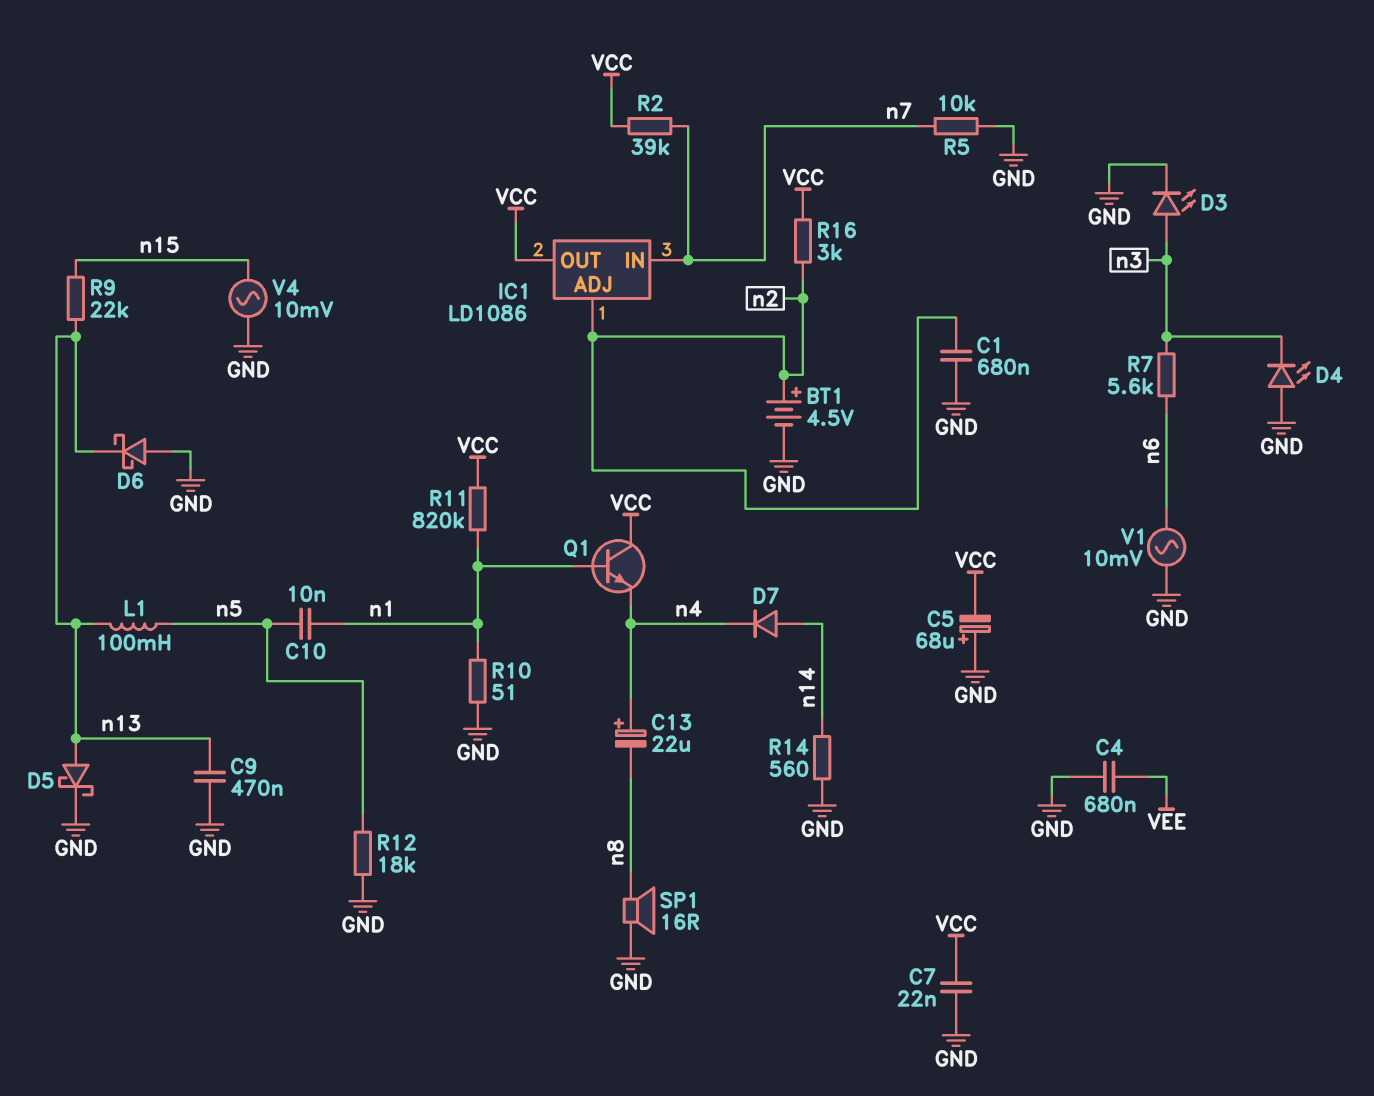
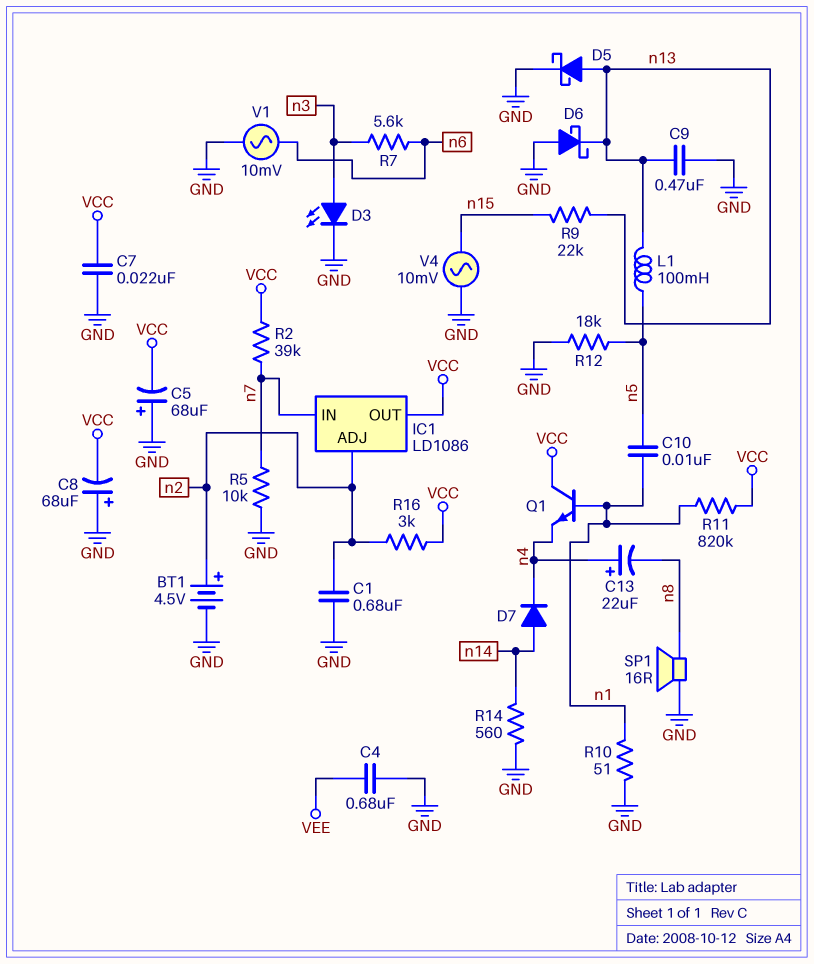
C8: none -> 68uF (plus GND, minus VCC)
D4: LED (A GND, K n3) -> none

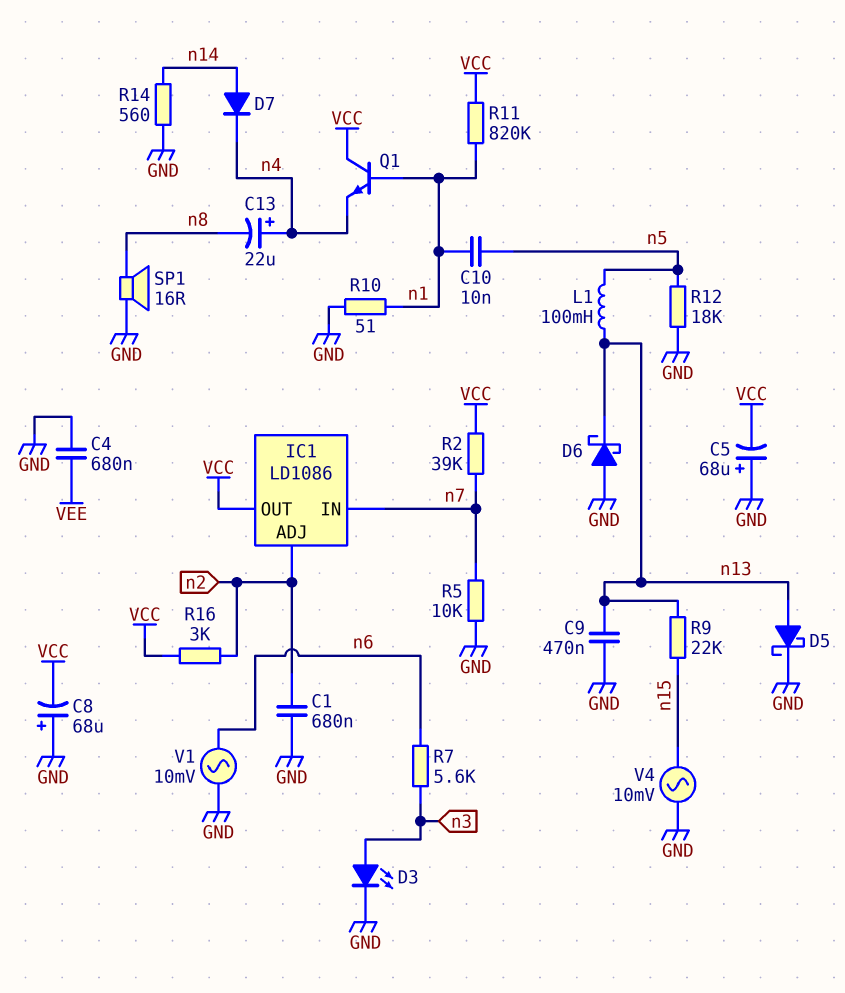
BT1: 4.5V (plus n2, minus GND) -> none
C7: 22nF (GND, VCC) -> none

